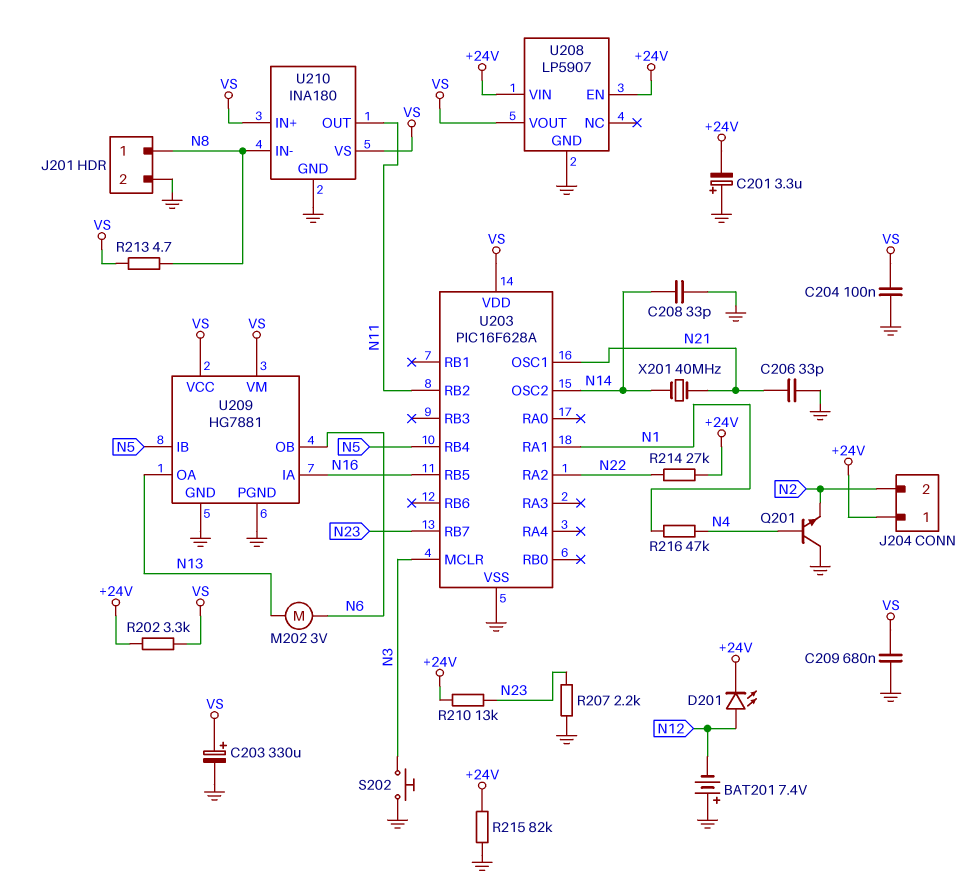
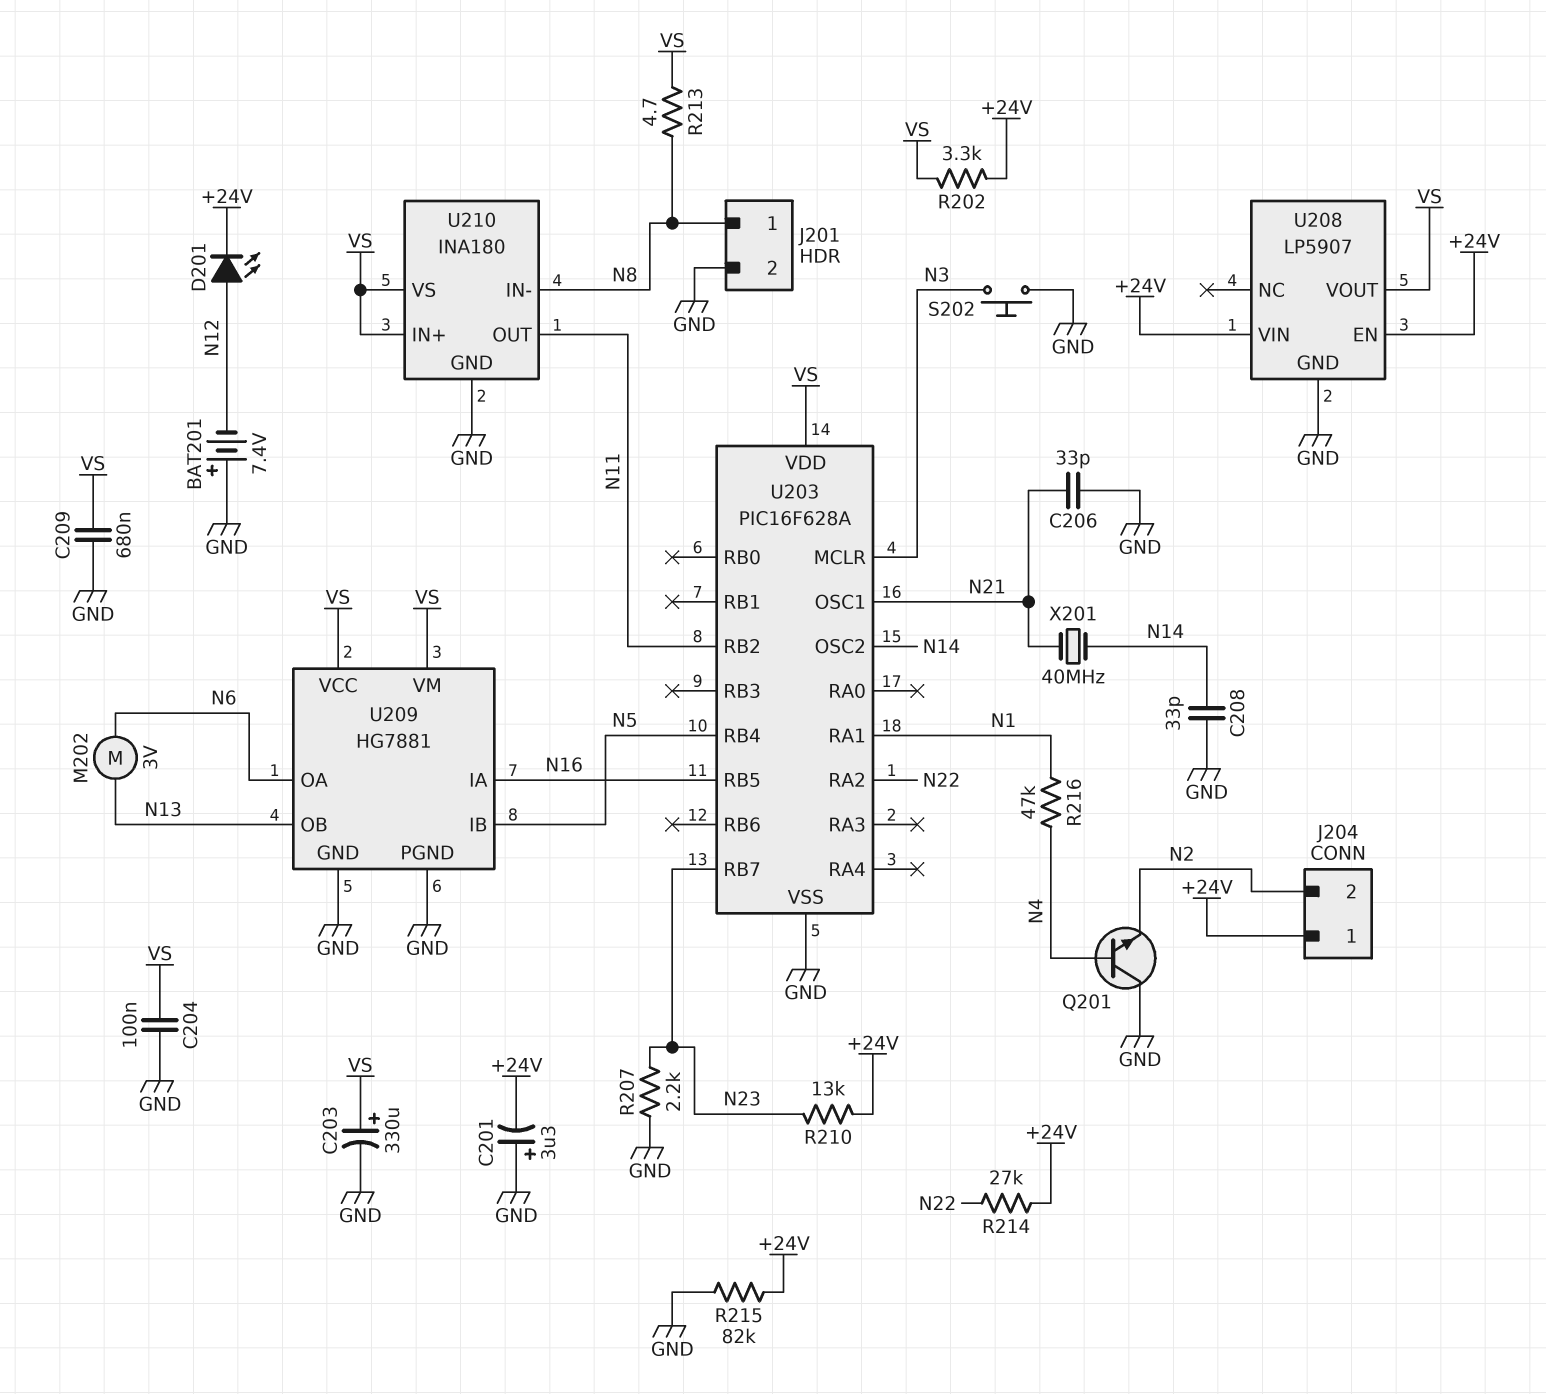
U209 pin OA: N13 -> N6
U209 pin OB: N6 -> N13

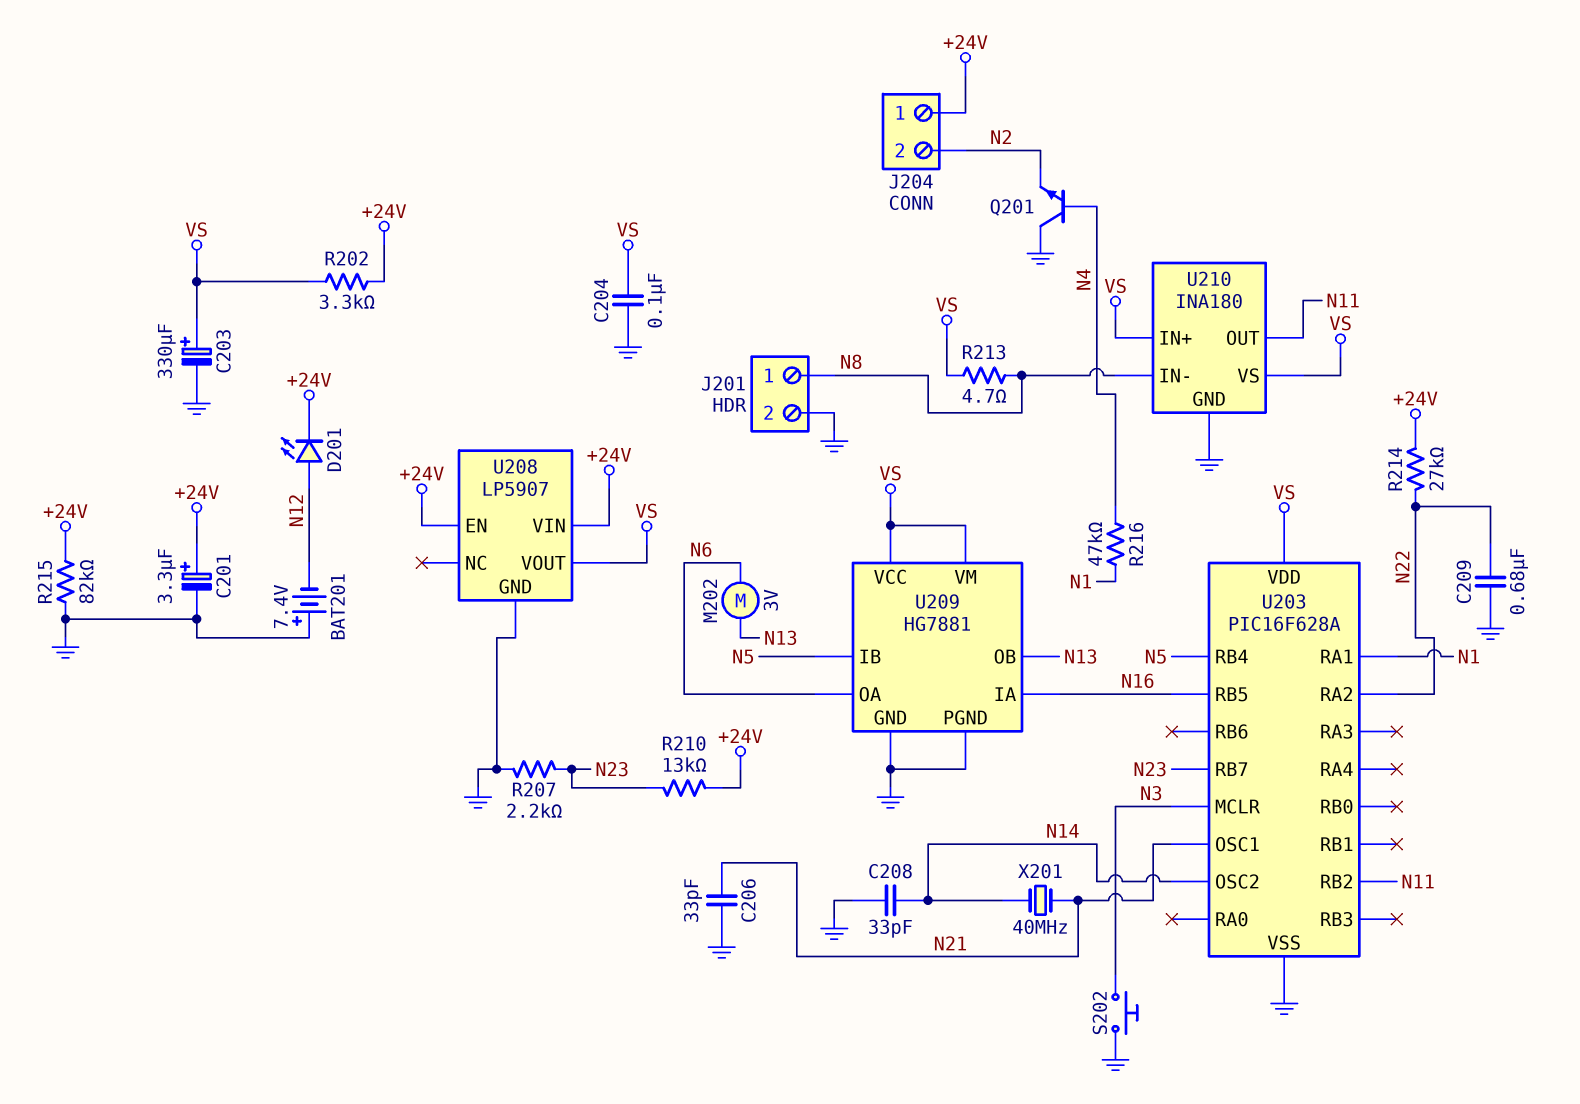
C201: 3.3uF (plus GND, minus +24V) -> 3.3uF (plus +24V, minus GND)
C209: 680nF (GND, VS) -> 680nF (GND, N22)

